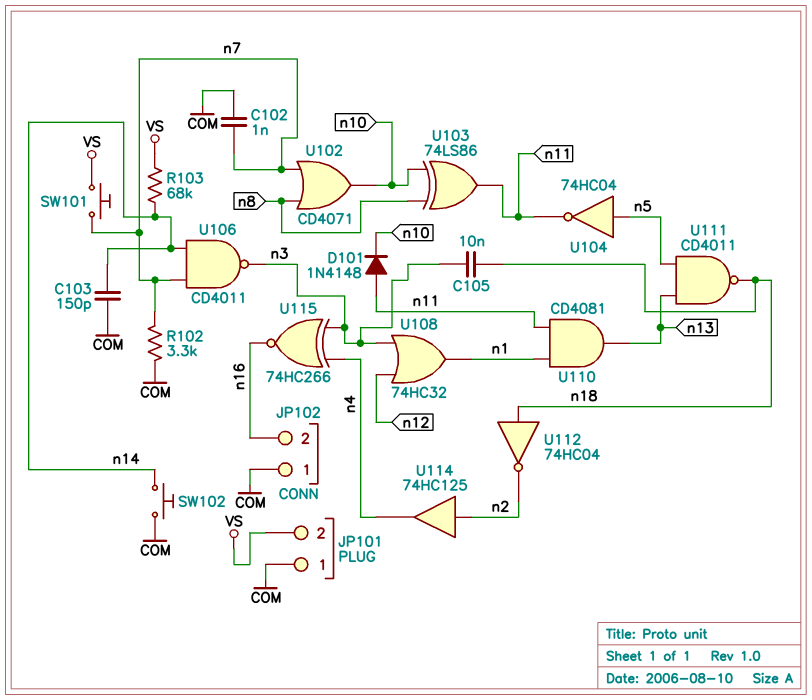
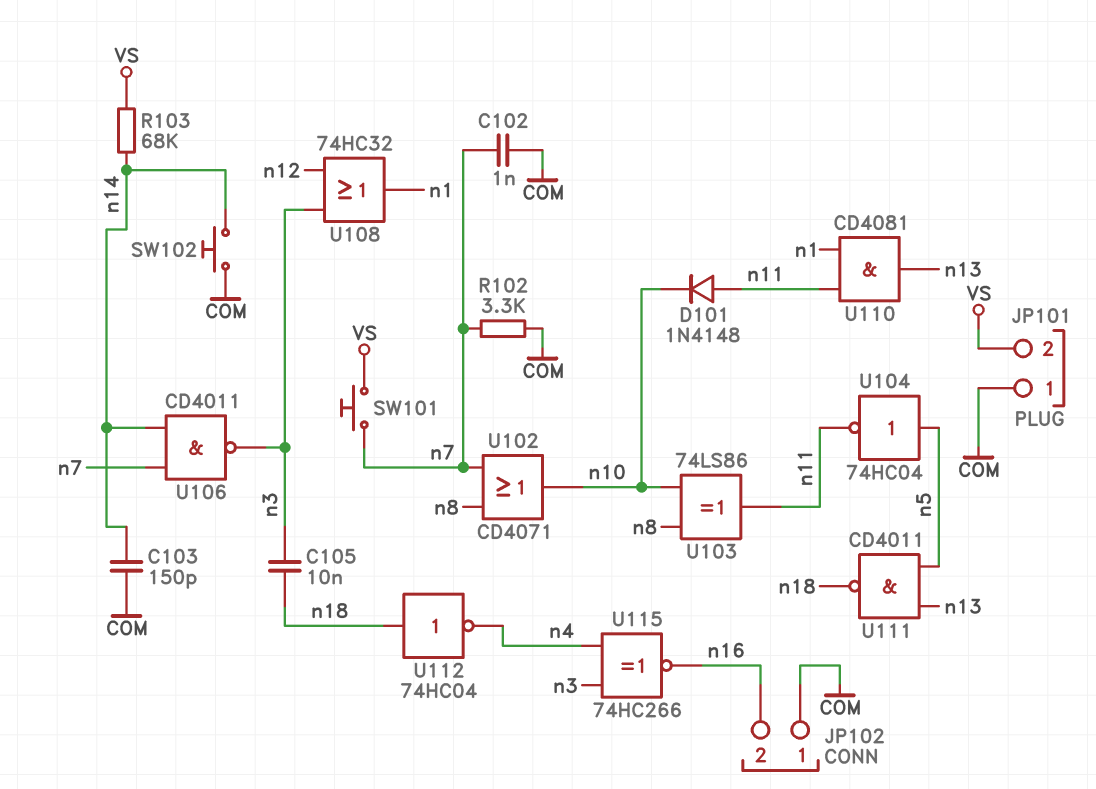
U112: NOT 74HC04 (in n18, out n2) -> NOT 74HC04 (in n18, out n4)
U114: buffer 74HC125 (in n2, out n4) -> none

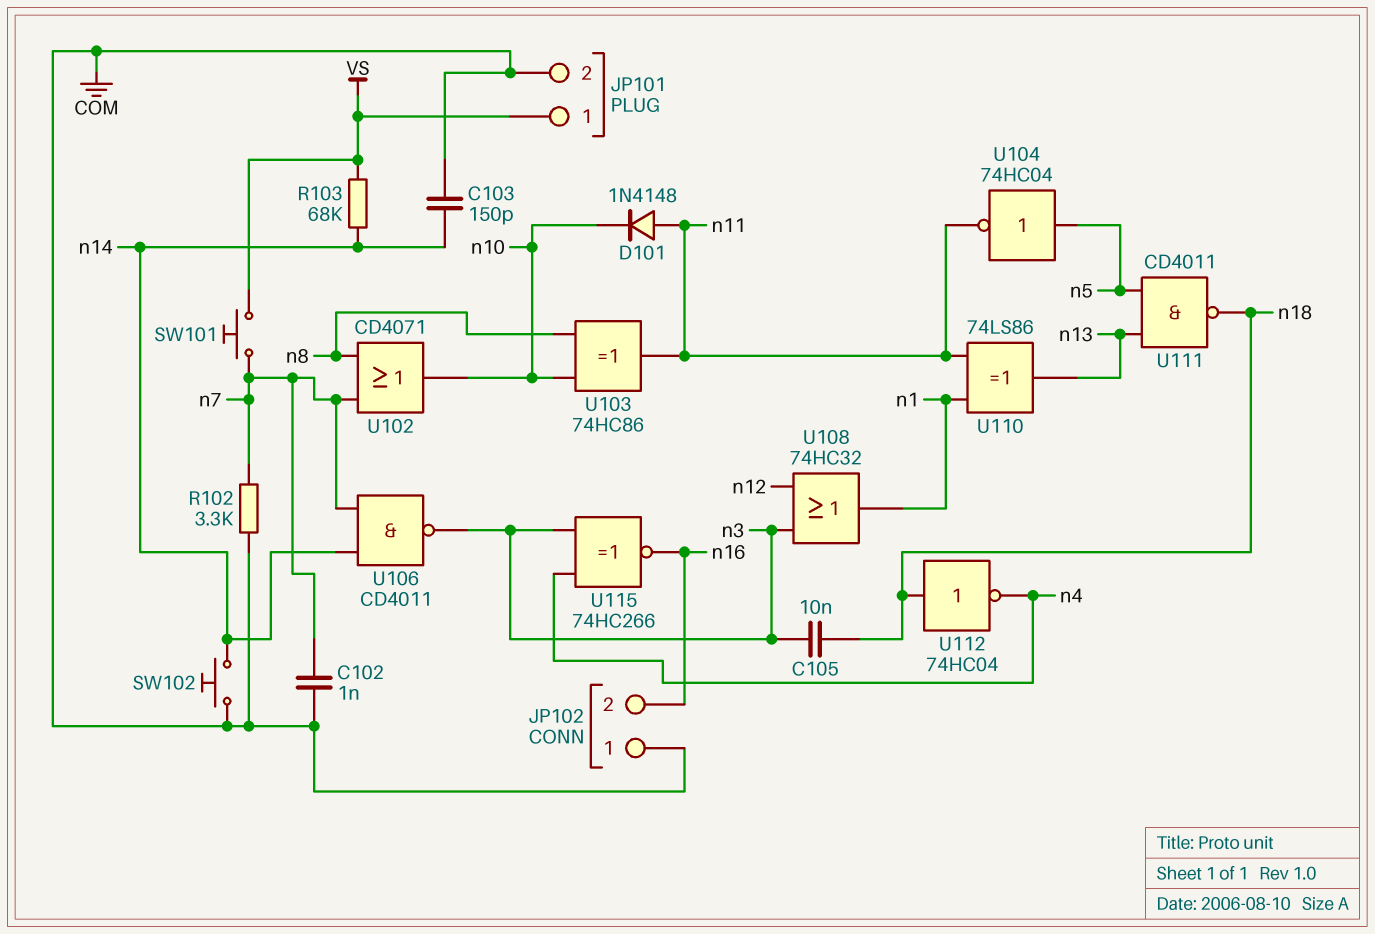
JP101 pin 1: COM -> VS
JP101 pin 2: VS -> COM
U103: XOR 74LS86 (in n8, in n10, out n11) -> XOR 74HC86 (in n8, in n10, out n11)
U110: AND CD4081 (in n1, in n11, out n13) -> XOR 74LS86 (in n1, in n11, out n13)

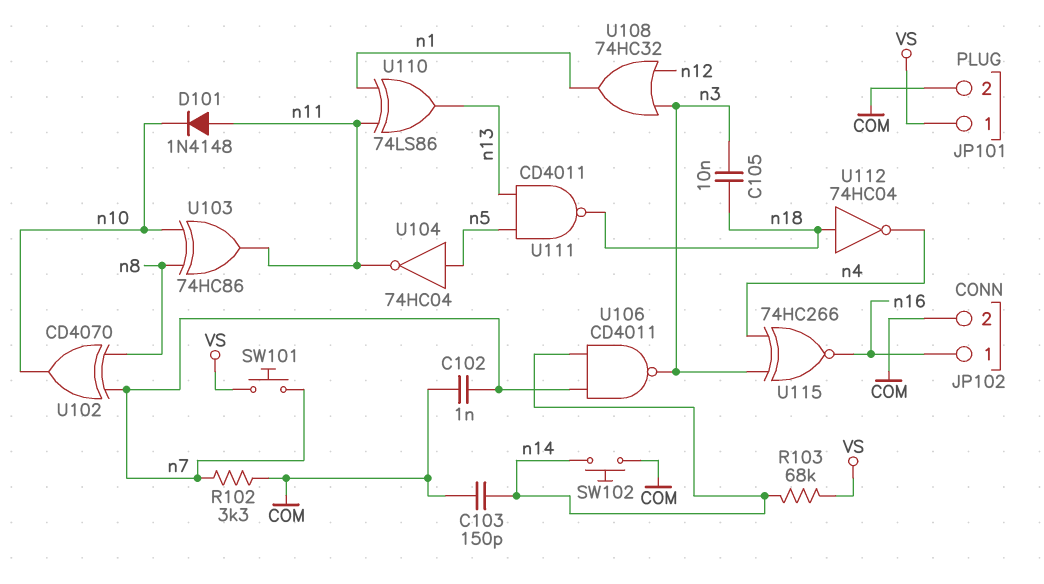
JP102 pin 1: COM -> n16
JP102 pin 2: n16 -> COM
U102: OR CD4071 (in n7, in n8, out n10) -> XOR CD4070 (in n7, in n8, out n10)

